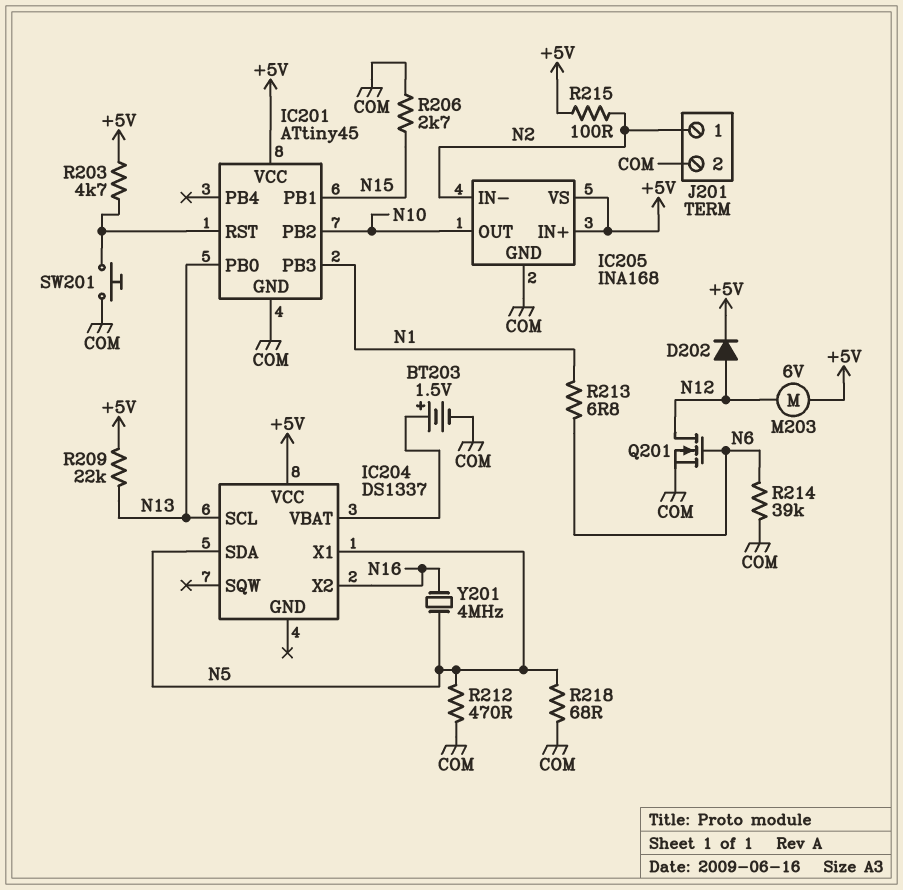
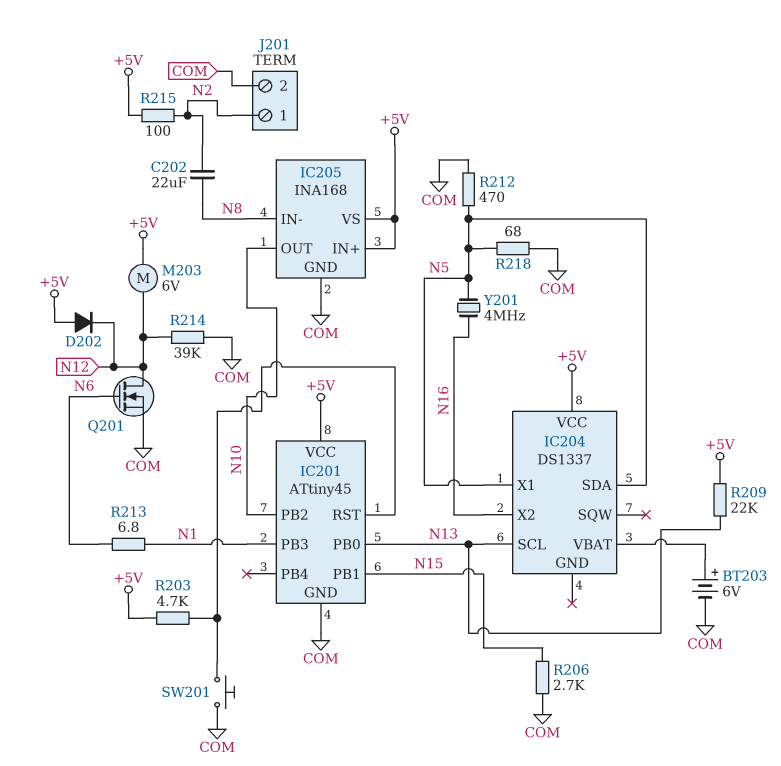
BT203: 1.5V (plus IC204/VBAT, minus COM) -> 6V (plus IC204/VBAT, minus COM)
C202: none -> 22uF (N2, N8)
D202: diode (A N12, K +5V) -> diode (A +5V, K N12)
IC205 pin IN-: N2 -> N8
R214: 39k (COM, N6) -> 39k (COM, N12)

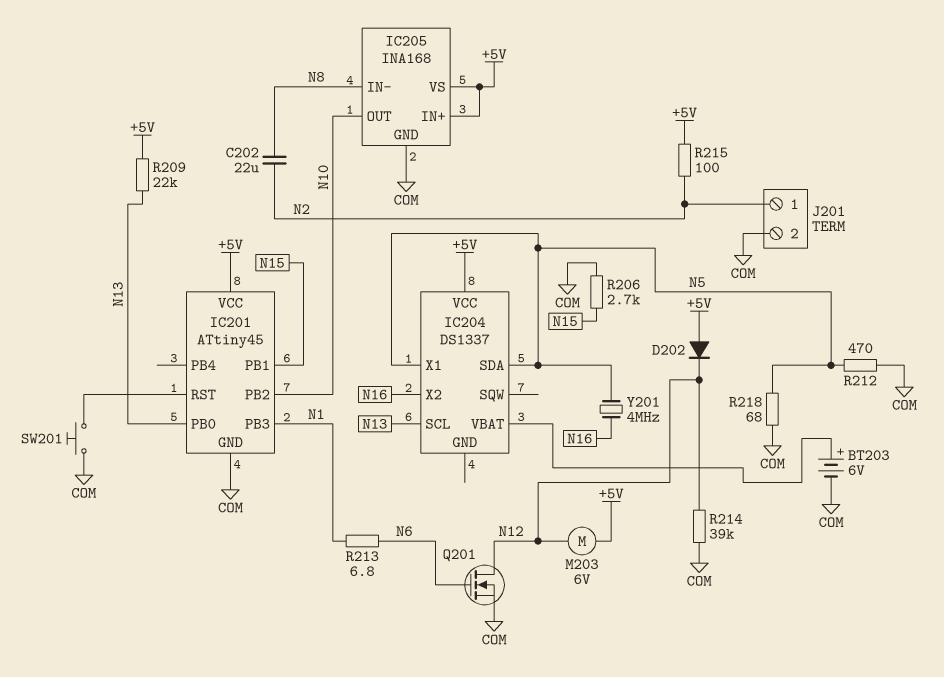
R203: 4.7k (+5V, IC201/RST) -> none

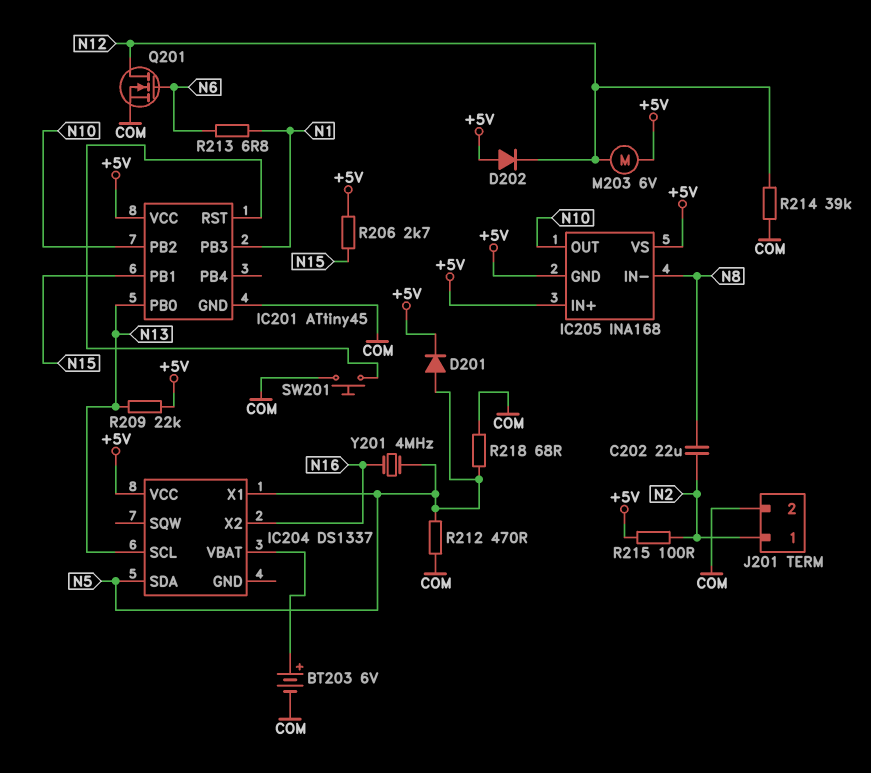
D201: none -> diode (A N5, K +5V)
IC205 pin GND: COM -> +5V
R206: 2.7k (COM, N15) -> 2.7k (+5V, N15)

